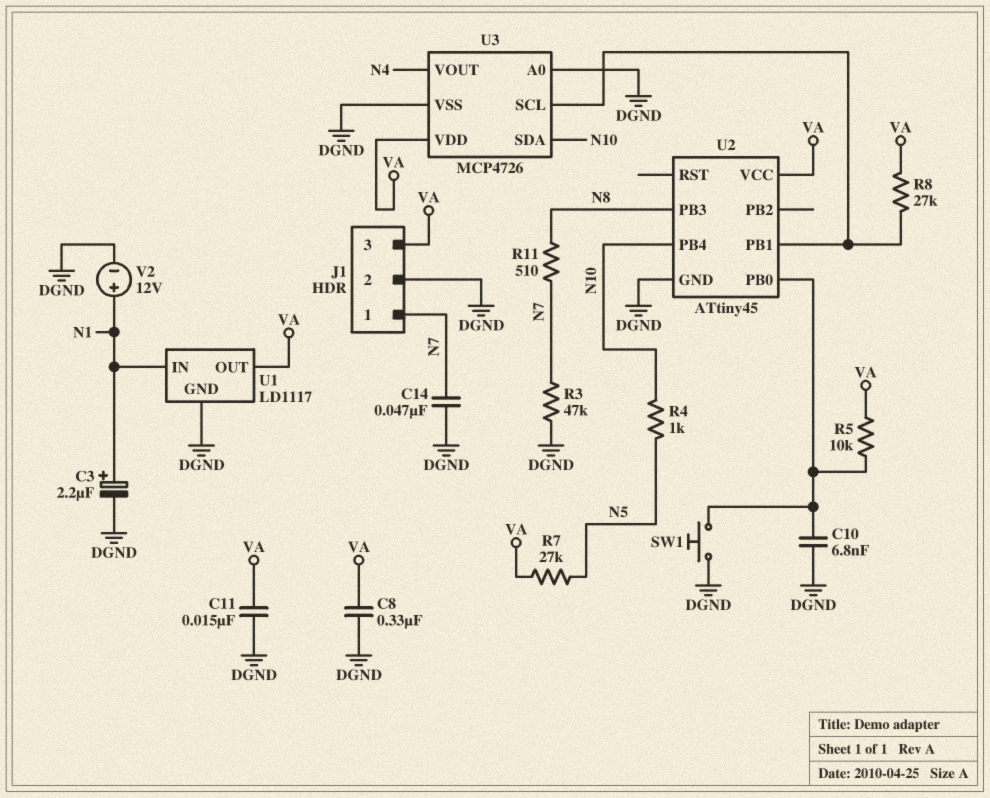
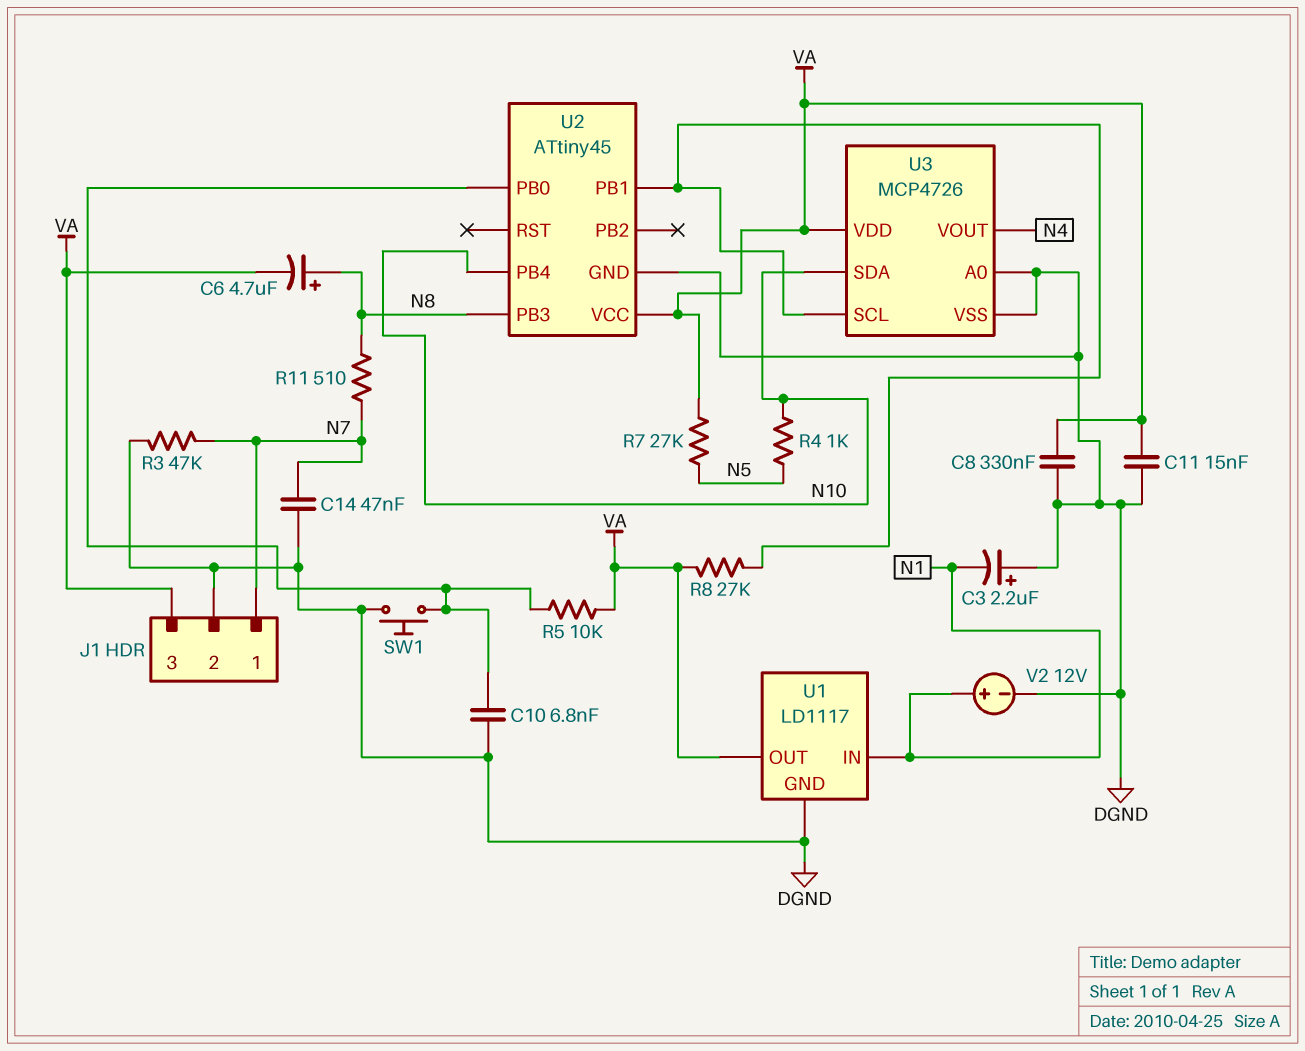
C3: 2.2uF (plus N1, minus DGND) -> 2.2uF (plus DGND, minus N1)
C6: none -> 4.7uF (plus N8, minus VA)

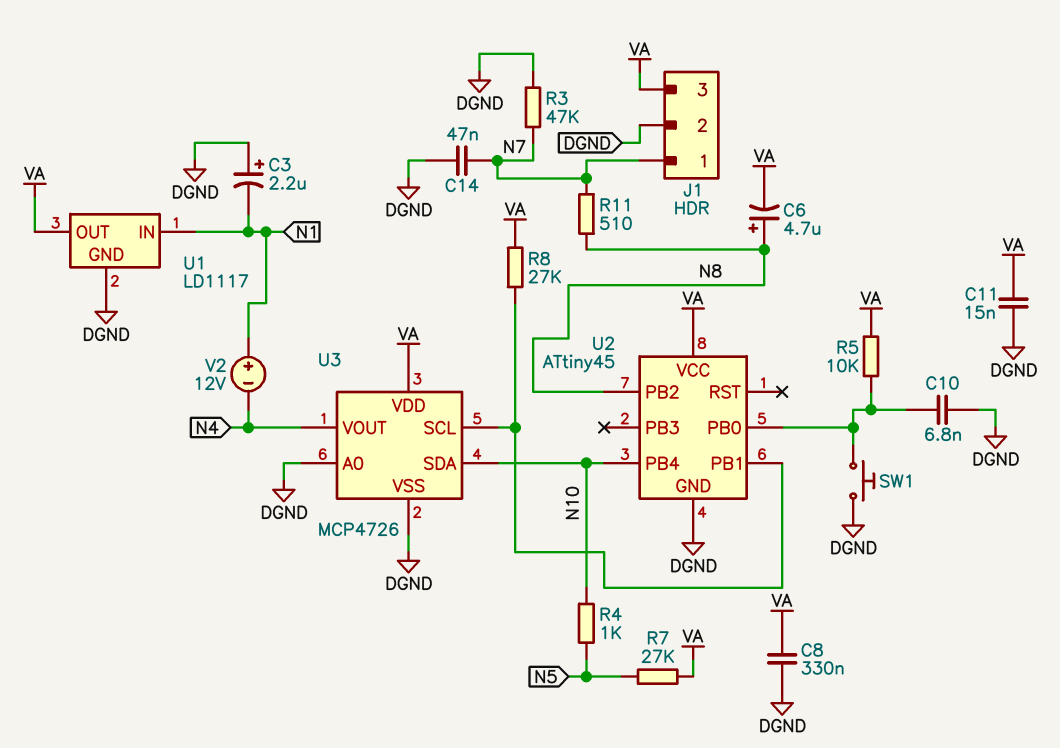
U2 pin PB2: none -> N8
U2 pin PB3: N8 -> none
V2: 12V (plus N1, minus DGND) -> 12V (plus N1, minus N4)

